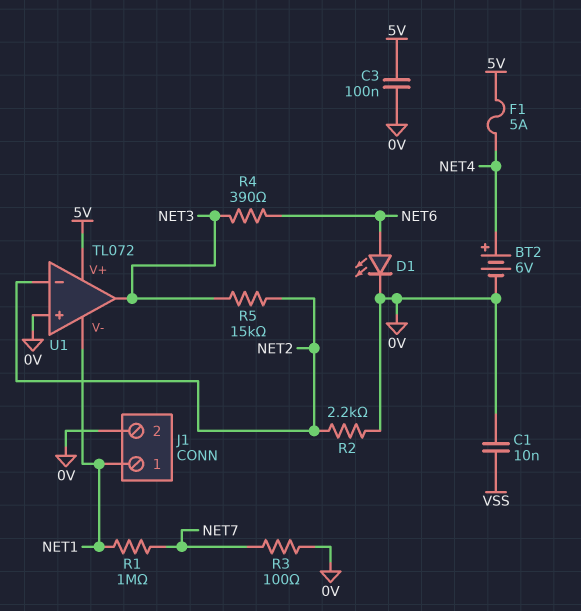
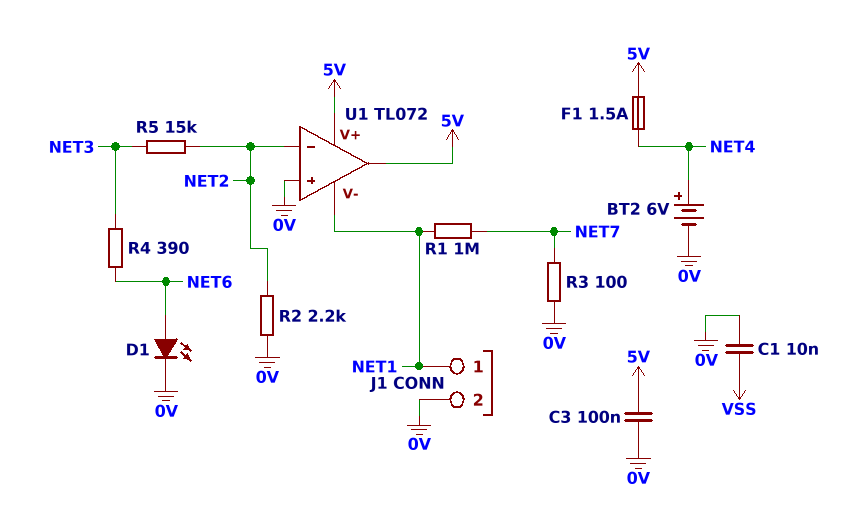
F1: 5A (5V, NET4) -> 1.5A (5V, NET4)
U1 pin out: NET3 -> 5V

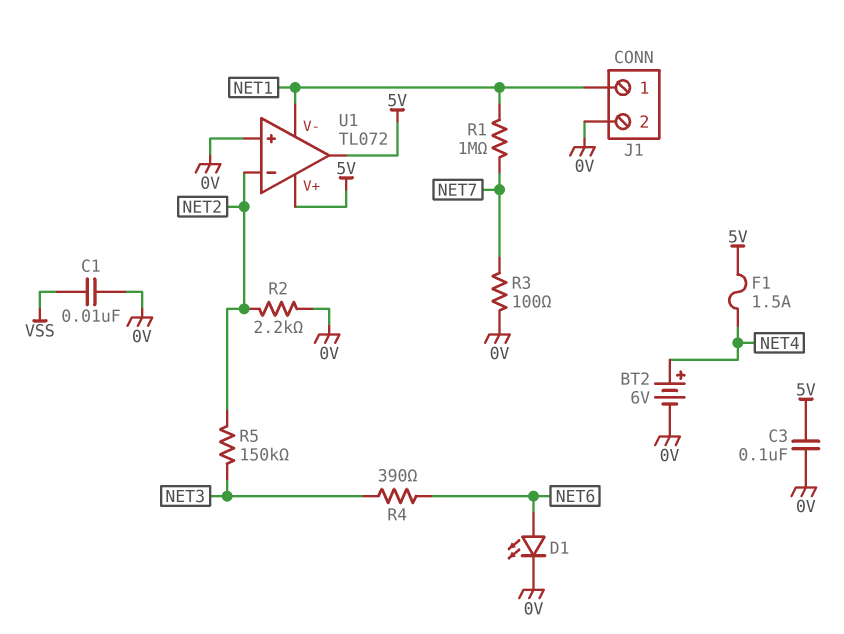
R5: 15k (NET2, NET3) -> 150k (NET2, NET3)

